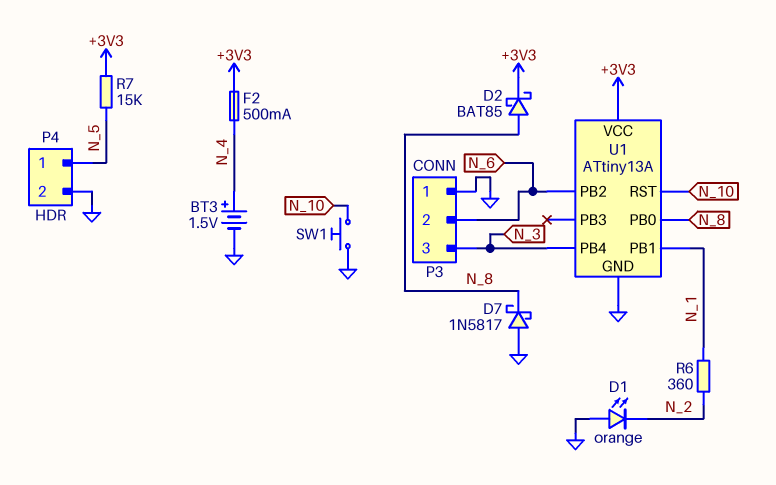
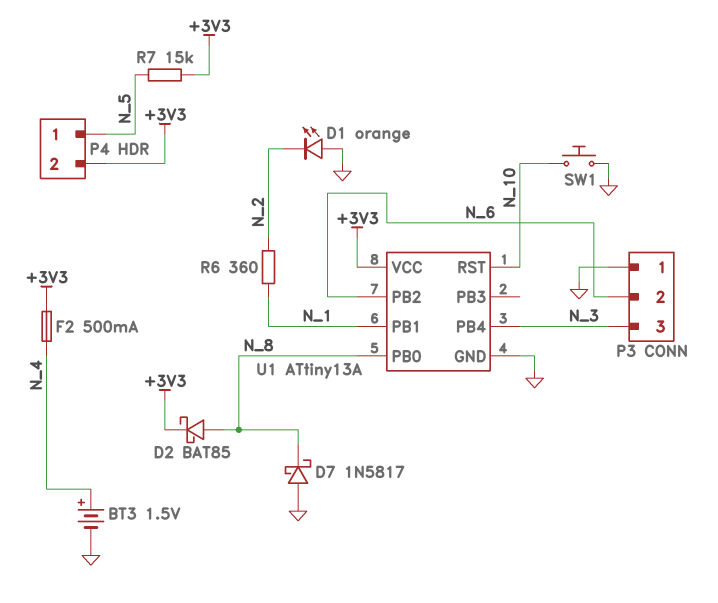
P4 pin 2: GND -> +3V3

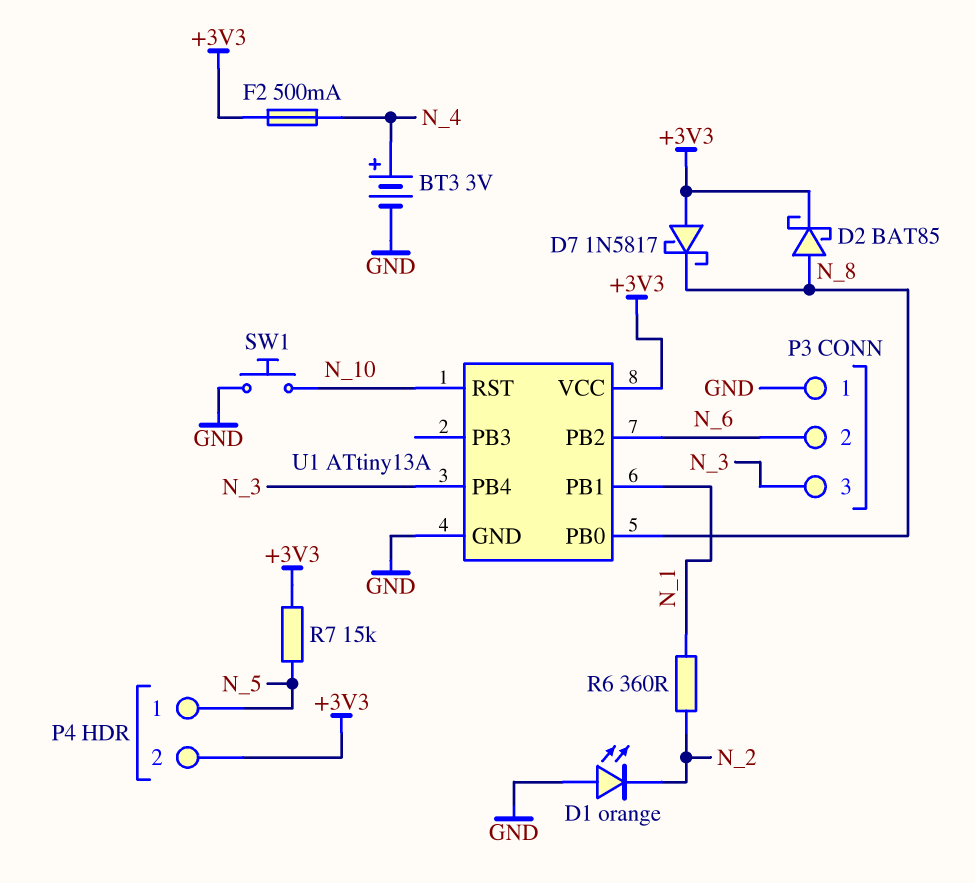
BT3: 1.5V (plus N_4, minus GND) -> 3V (plus N_4, minus GND)
D7: schottky 1N5817 (A GND, K N_8) -> schottky 1N5817 (A +3V3, K N_8)

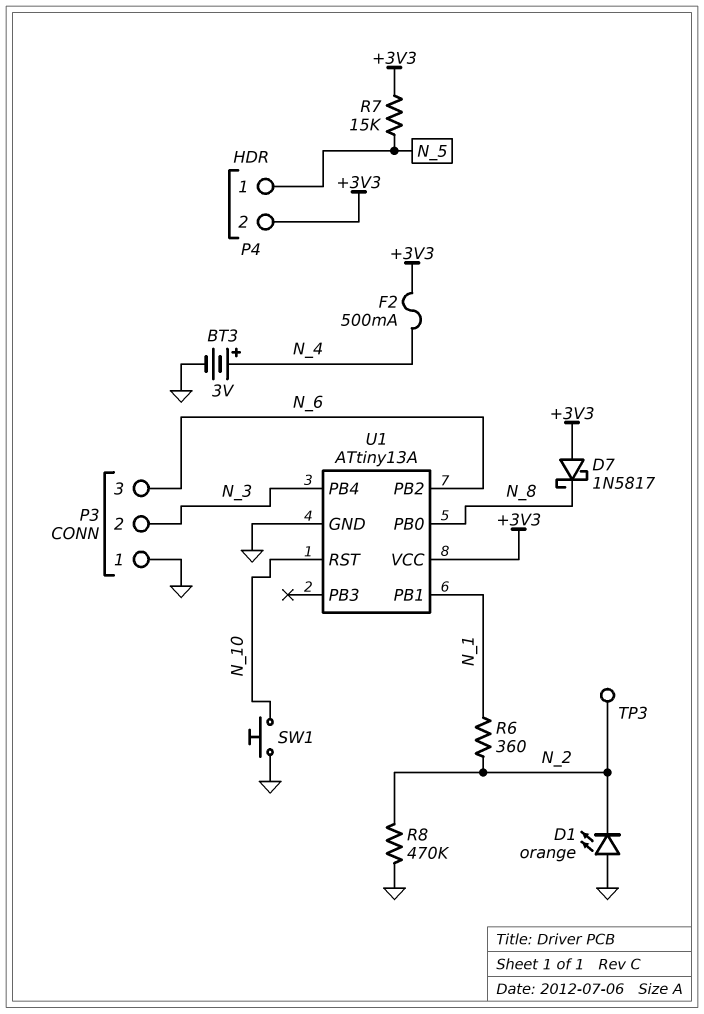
D2: schottky BAT85 (A N_8, K +3V3) -> none
P3 pin 2: N_6 -> N_3
P3 pin 3: N_3 -> N_6
R8: none -> 470k (GND, N_2)
TP3: none -> test point (N_2)

